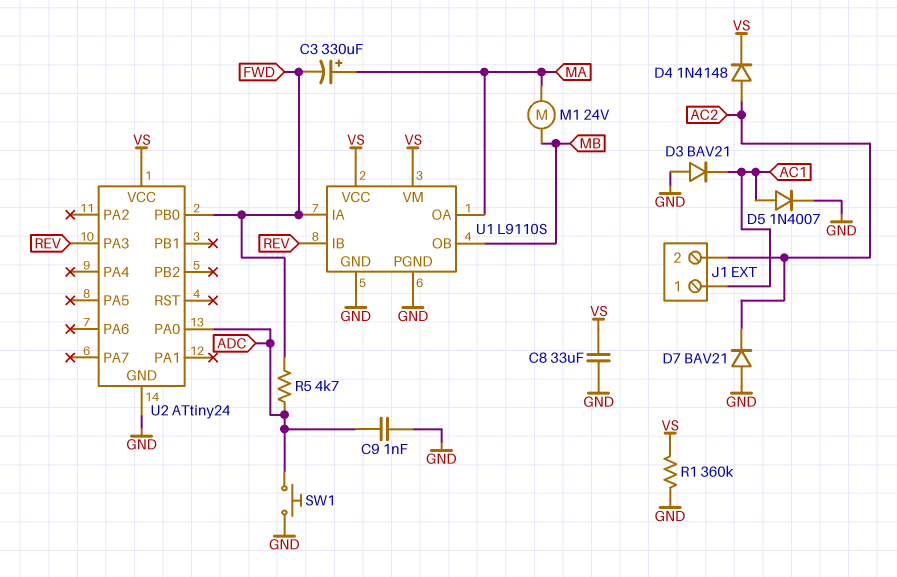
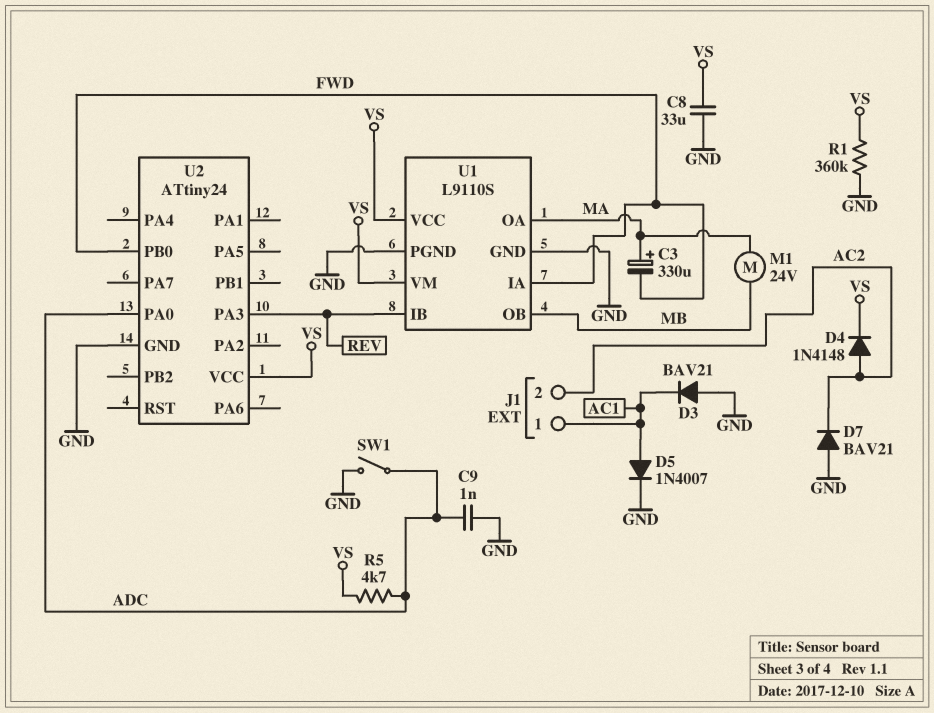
R5: 4.7k (ADC, FWD) -> 4.7k (ADC, VS)
SW1: button (ADC, GND) -> switch (ADC, GND)

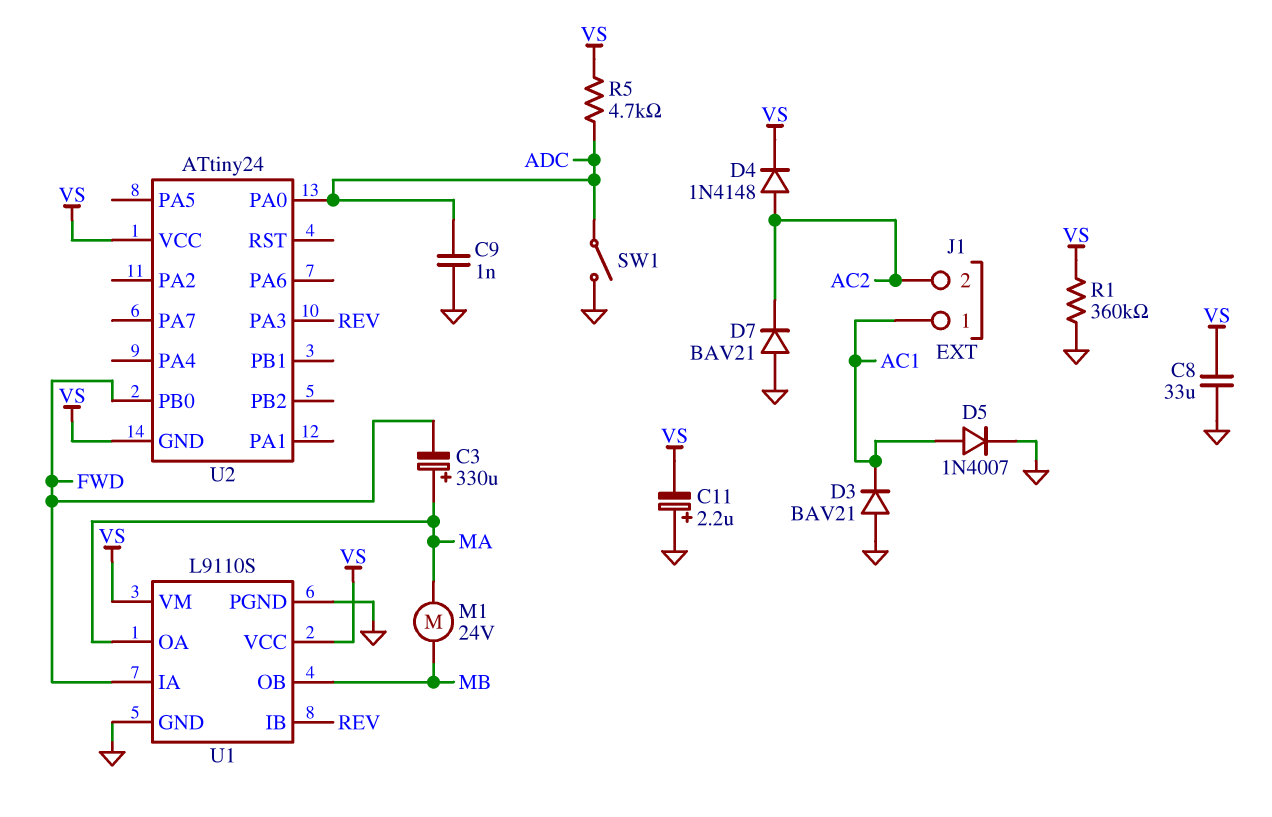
C11: none -> 2.2uF (plus GND, minus VS)
U2 pin GND: GND -> VS

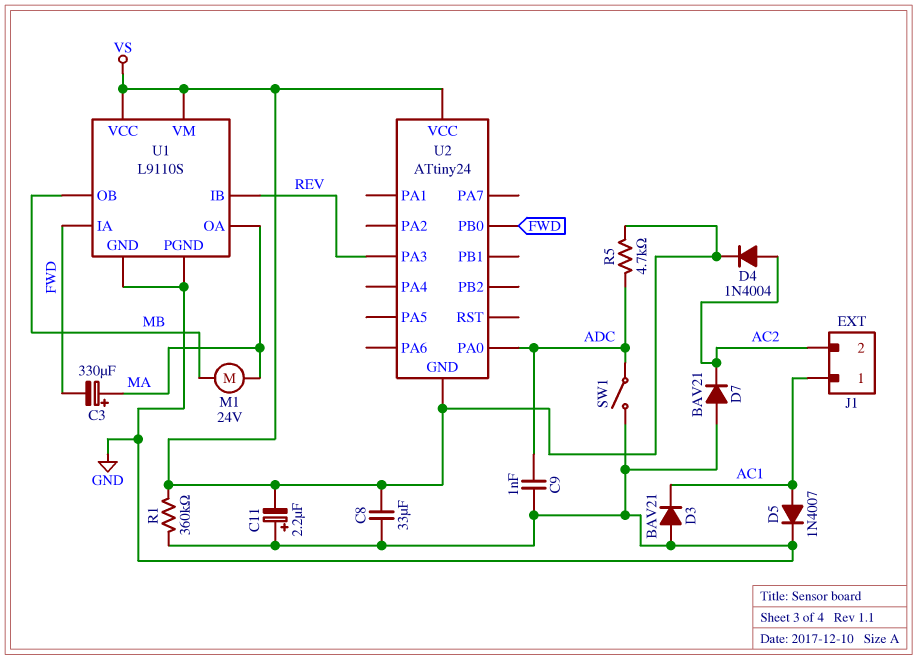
D4: diode 1N4148 (A AC2, K VS) -> diode 1N4004 (A AC2, K VS)

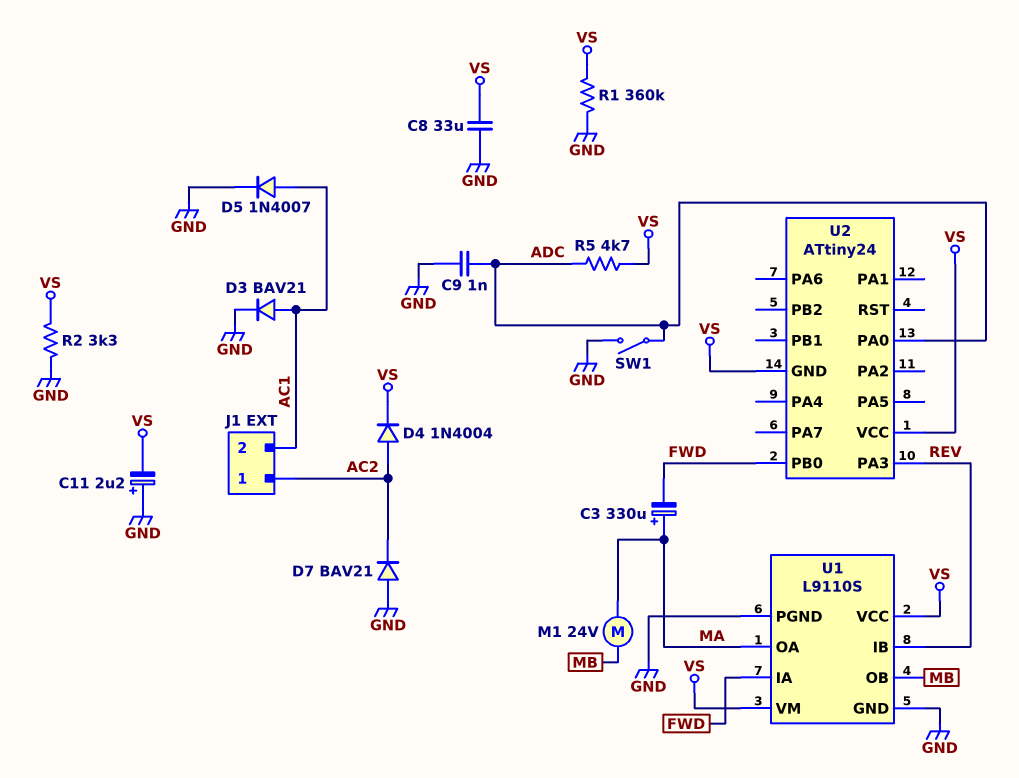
D3: diode BAV21 (A GND, K AC1) -> diode BAV21 (A AC1, K GND)
J1 pin 1: AC1 -> AC2
J1 pin 2: AC2 -> AC1
R2: none -> 3.3k (GND, VS)

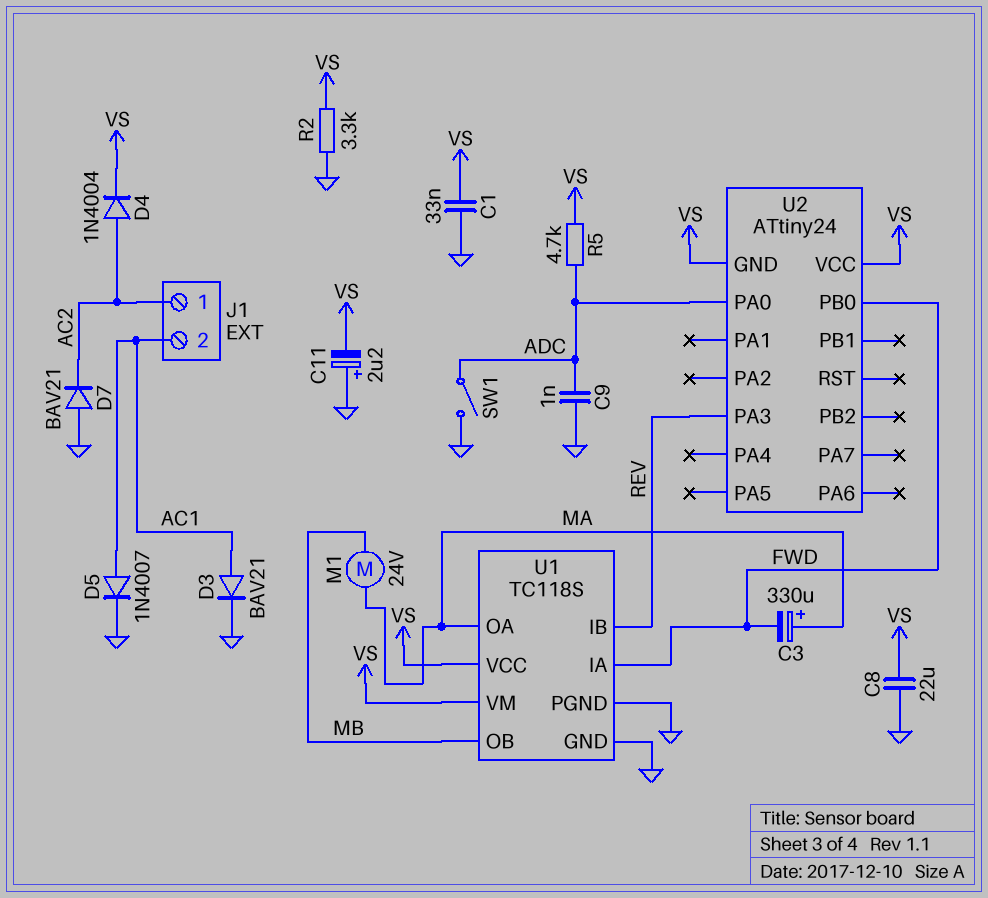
C1: none -> 33nF (GND, VS)
C8: 33uF (GND, VS) -> 22uF (GND, VS)
R1: 360k (GND, VS) -> none
U1: L9110S -> TC118S

